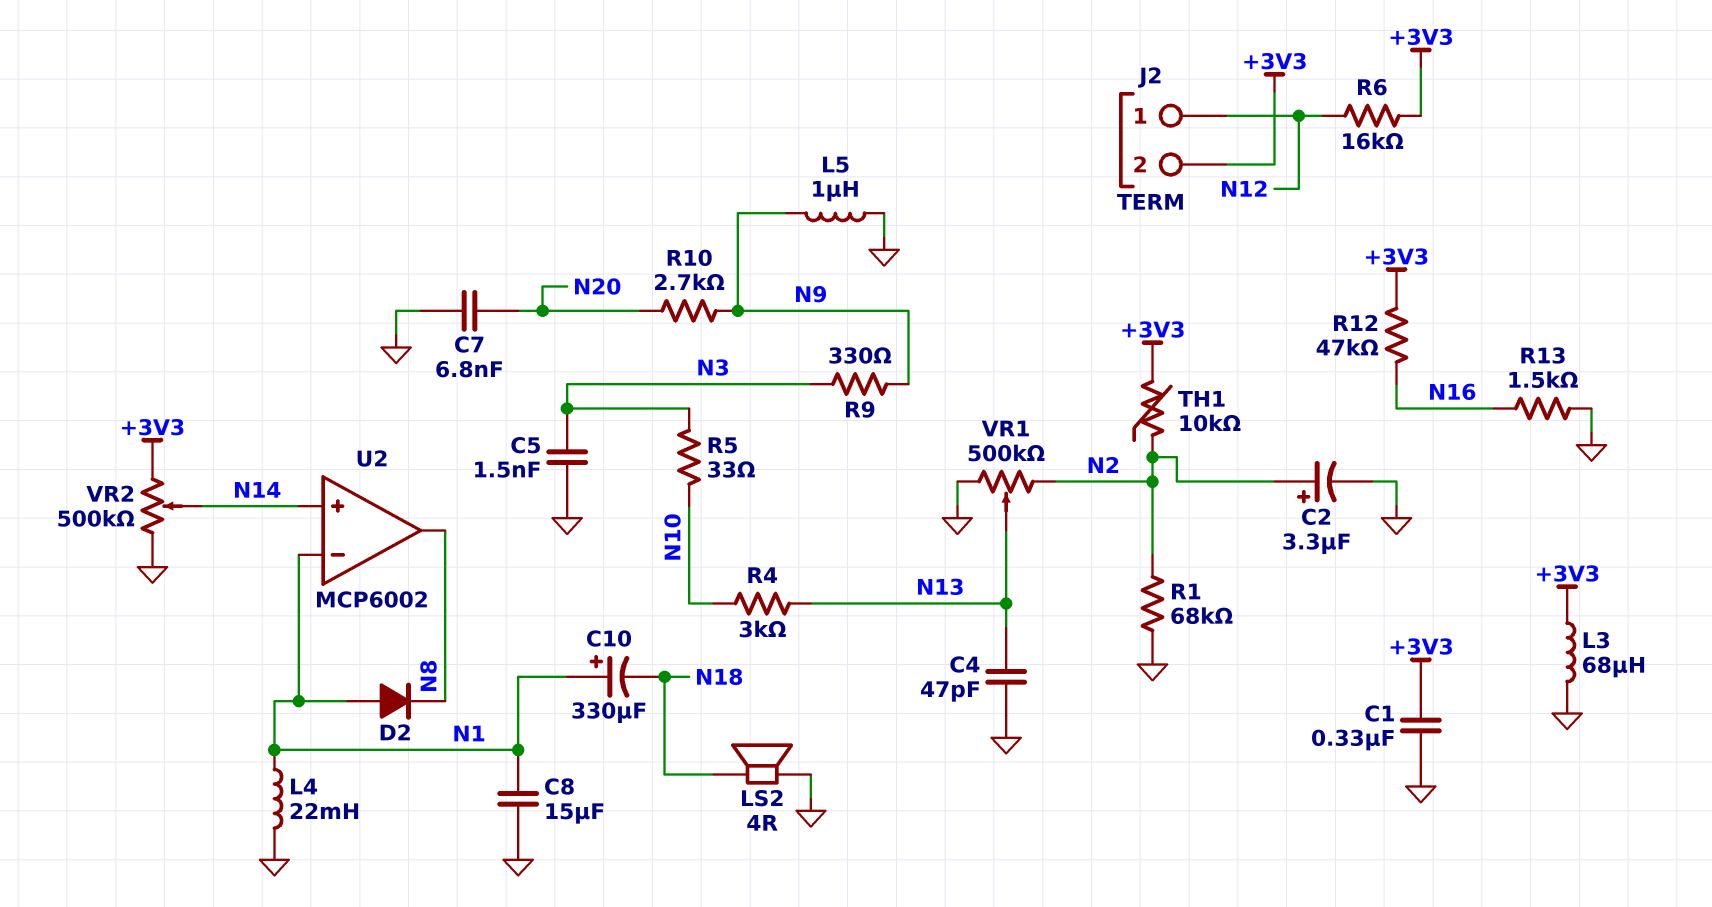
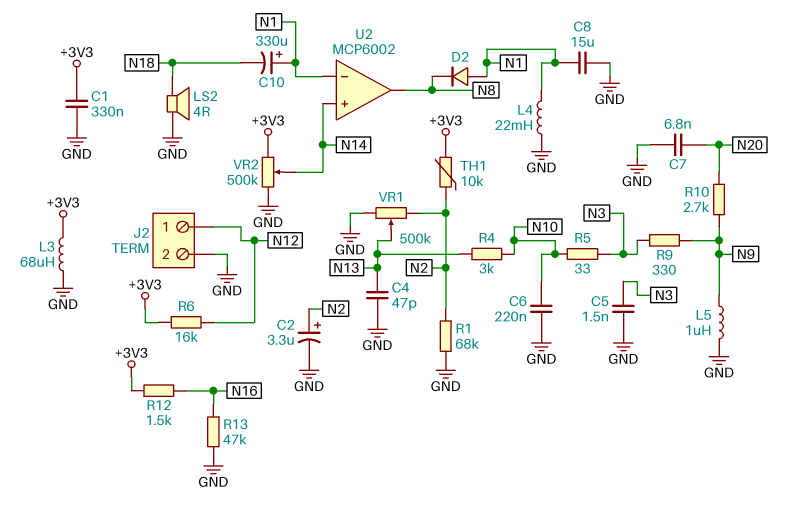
C6: none -> 220nF (GND, N10)
J2 pin 2: +3V3 -> GND
R12: 47k (+3V3, N16) -> 1.5k (+3V3, N16)
R13: 1.5k (GND, N16) -> 47k (GND, N16)

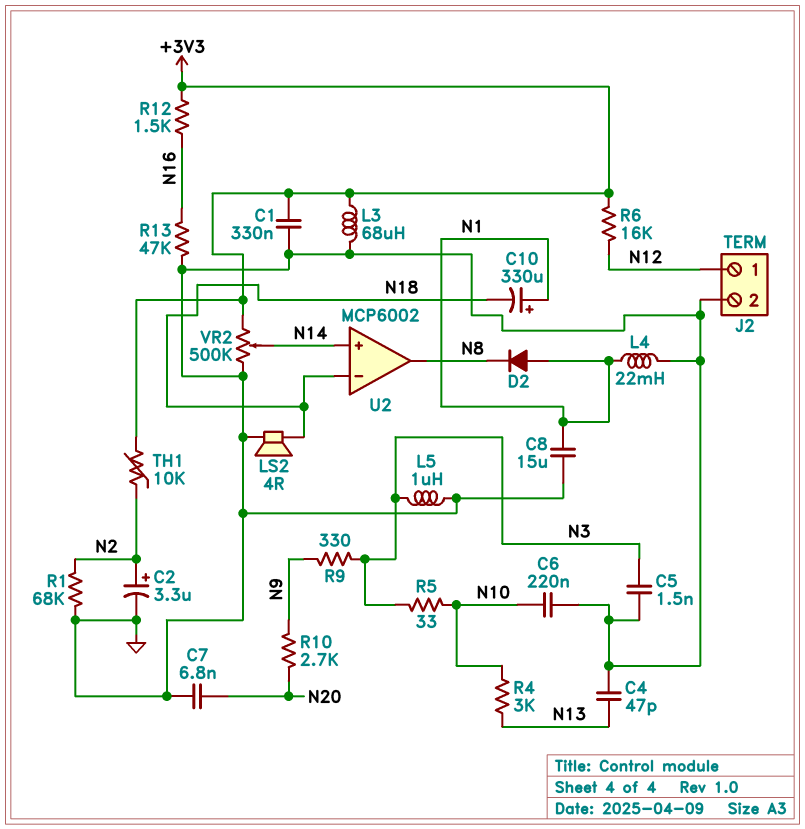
L5: 1uH (GND, N9) -> 1uH (GND, N3)
U2 pin in-: N1 -> N18
VR1: 500k (GND, N2, wiper N13) -> none

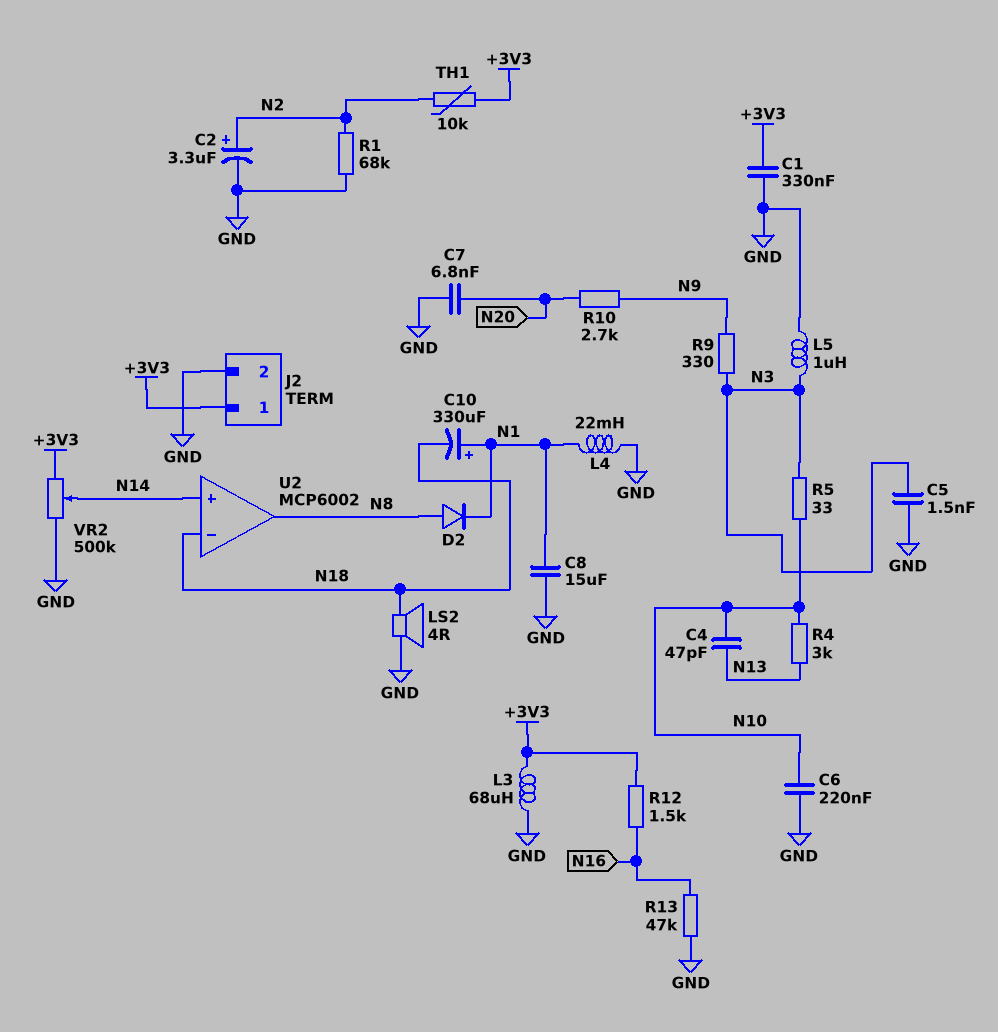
C4: 47pF (GND, N13) -> 47pF (N10, N13)
D2: diode (A N1, K N8) -> diode (A N8, K N1)
J2 pin 1: N12 -> +3V3
R6: 16k (+3V3, N12) -> none

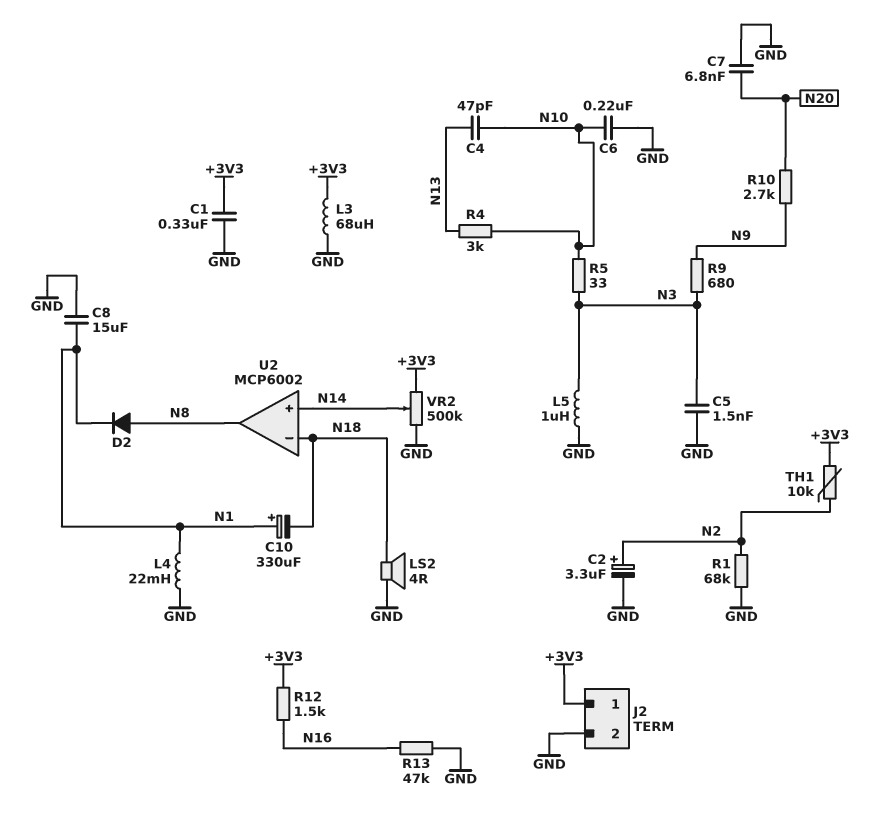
R9: 330 (N3, N9) -> 680 (N3, N9)

